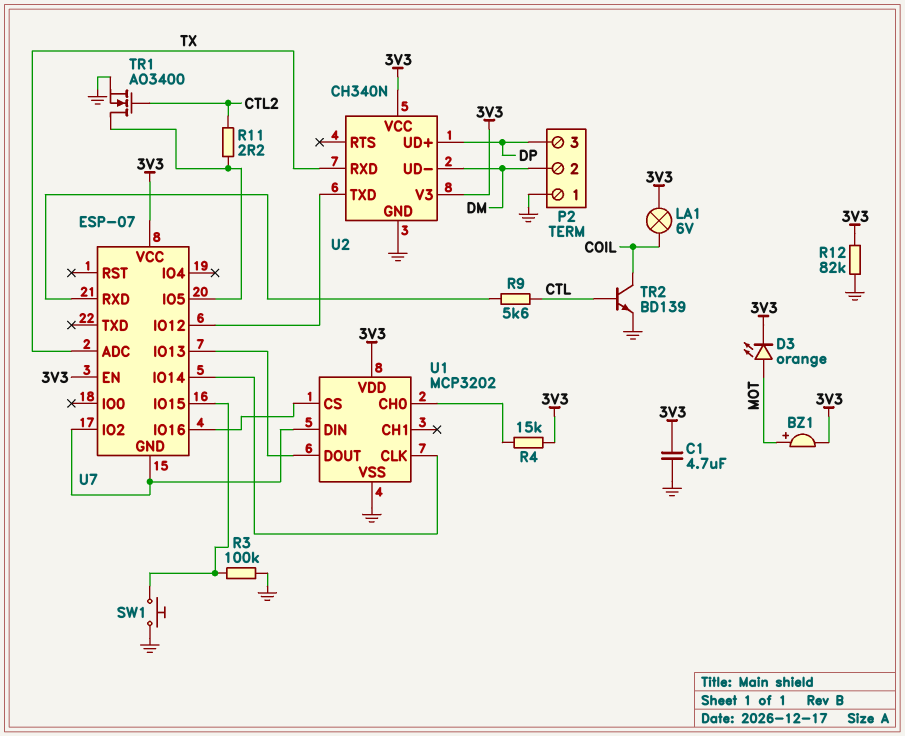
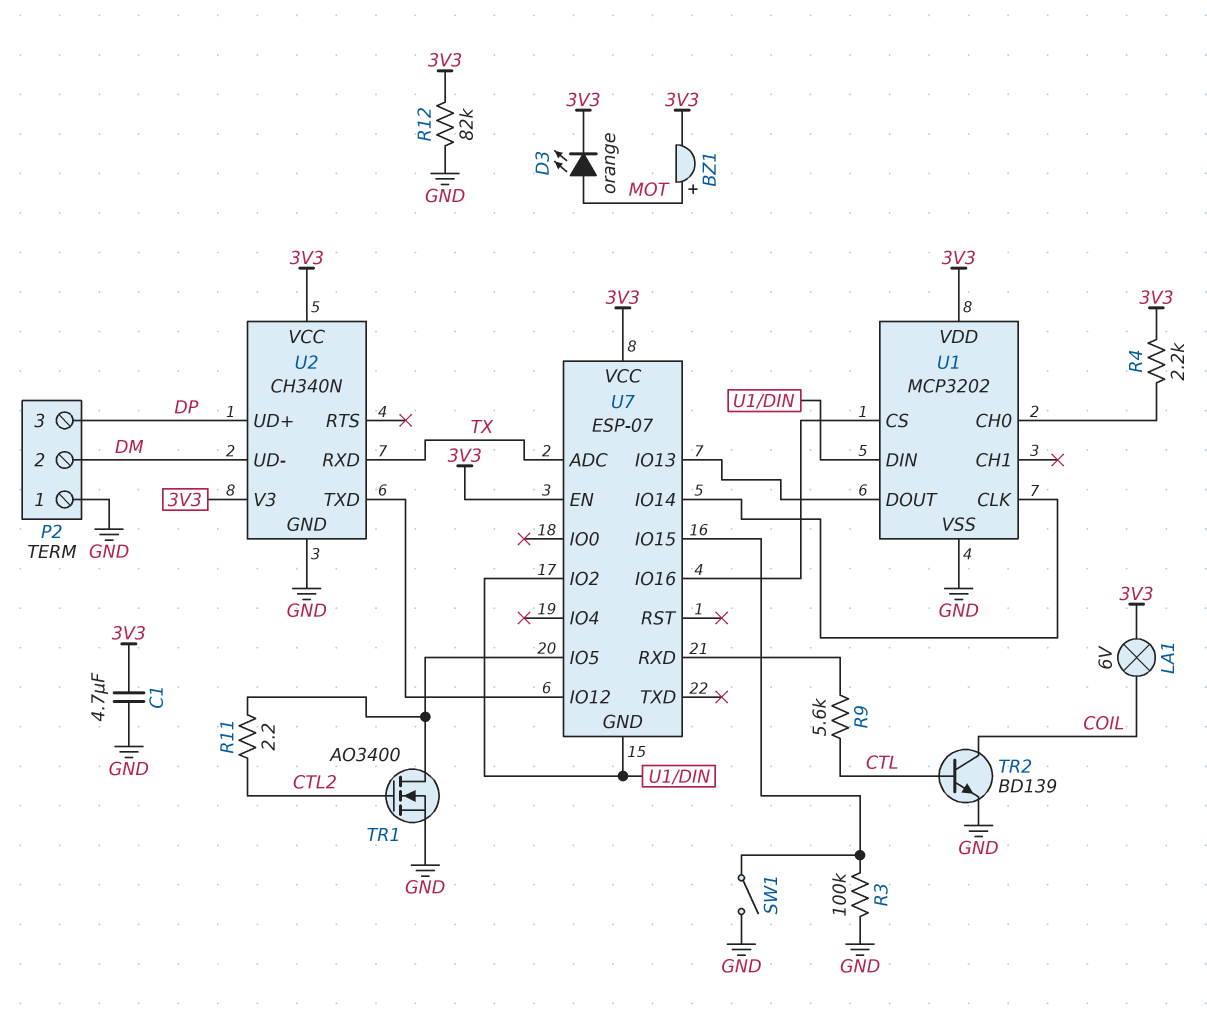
R4: 15k (3V3, U1/CH0) -> 2.2k (3V3, U1/CH0)
SW1: button (GND, U7/IO15) -> switch (GND, U7/IO15)

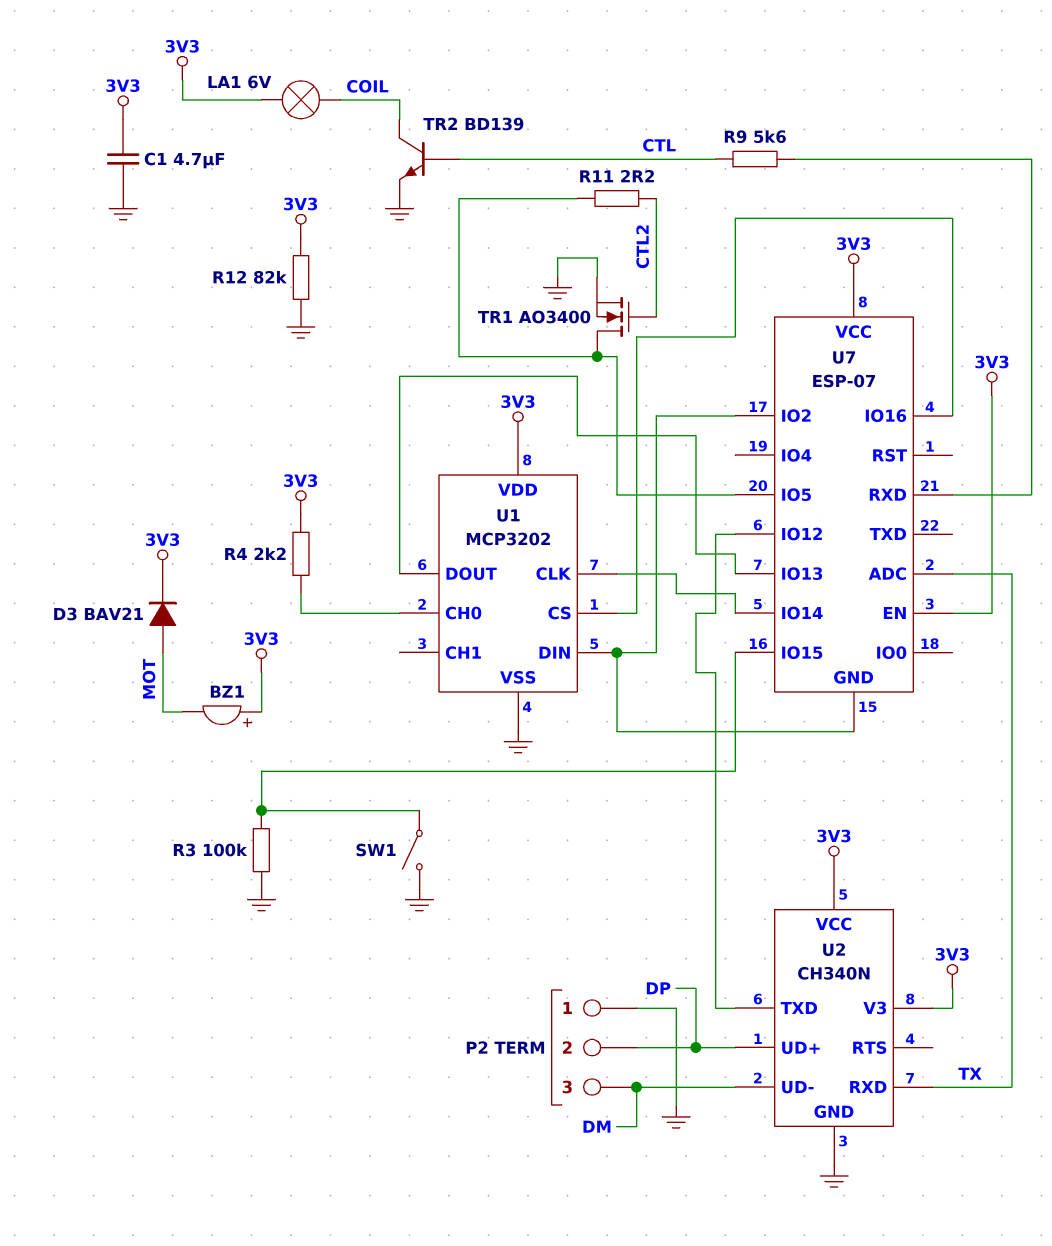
BZ1: buzzer (plus MOT, minus 3V3) -> buzzer (plus 3V3, minus MOT)
D3: LED orange (A MOT, K 3V3) -> diode BAV21 (A MOT, K 3V3)
P2 pin 2: DM -> DP
P2 pin 3: DP -> DM

